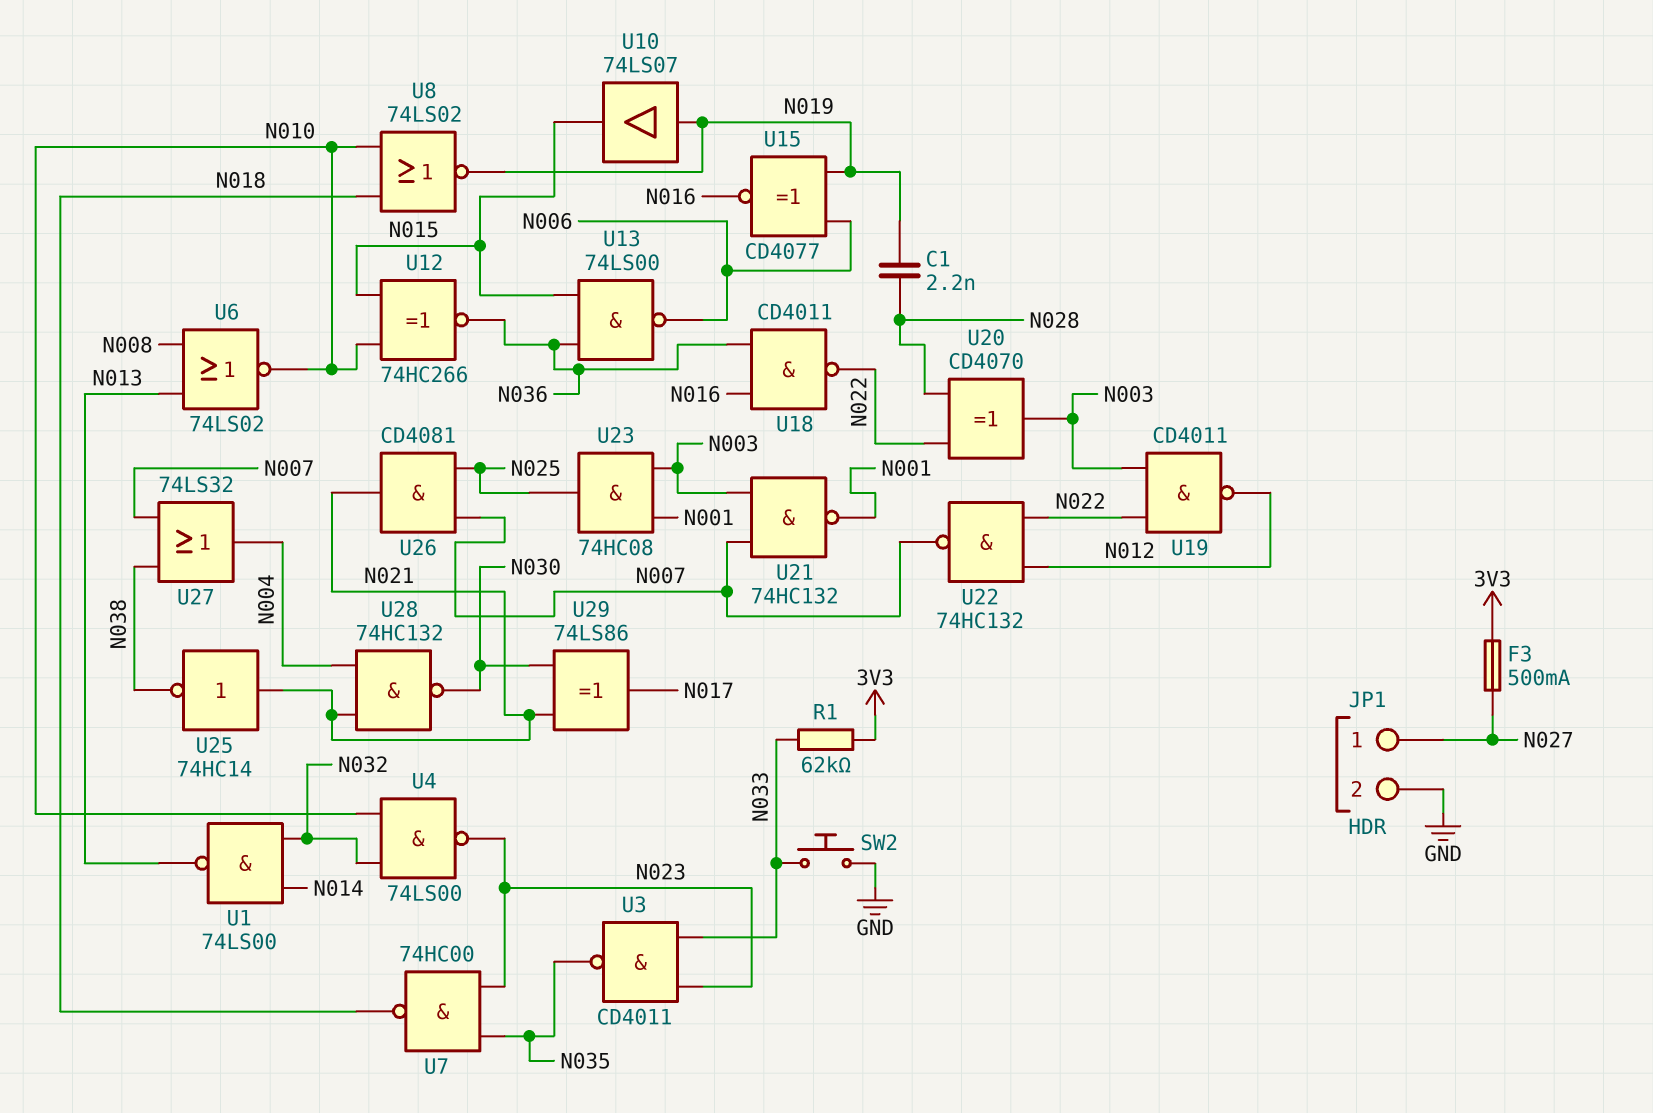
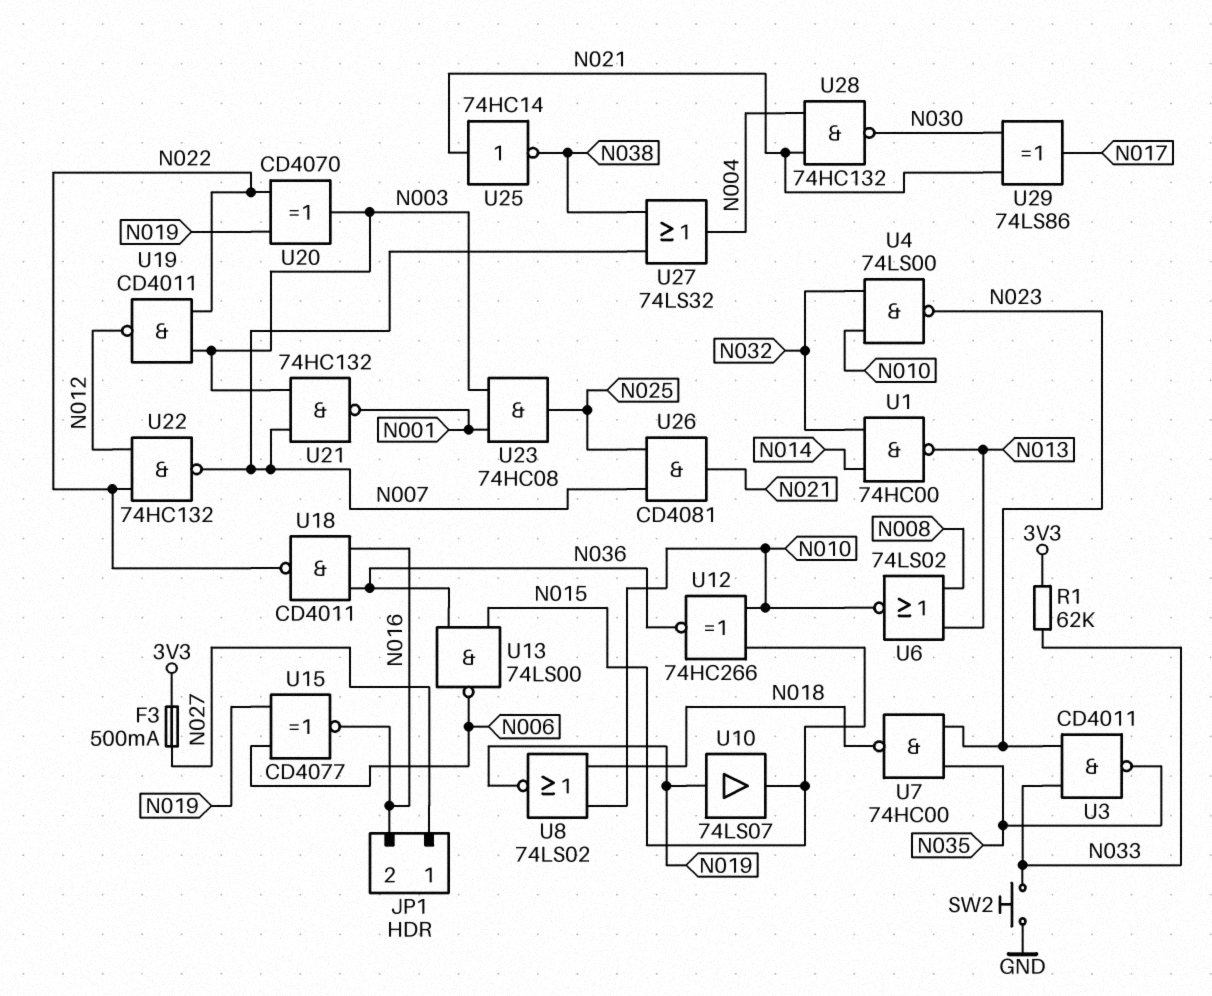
C1: 2.2nF (N019, N028) -> none
JP1 pin 2: GND -> N016
U1: NAND 74LS00 (in N014, in N032, out N013) -> NAND 74HC00 (in N014, in N032, out N013)
U20: XOR CD4070 (in N022, in N028, out N003) -> XOR CD4070 (in N019, in N022, out N003)

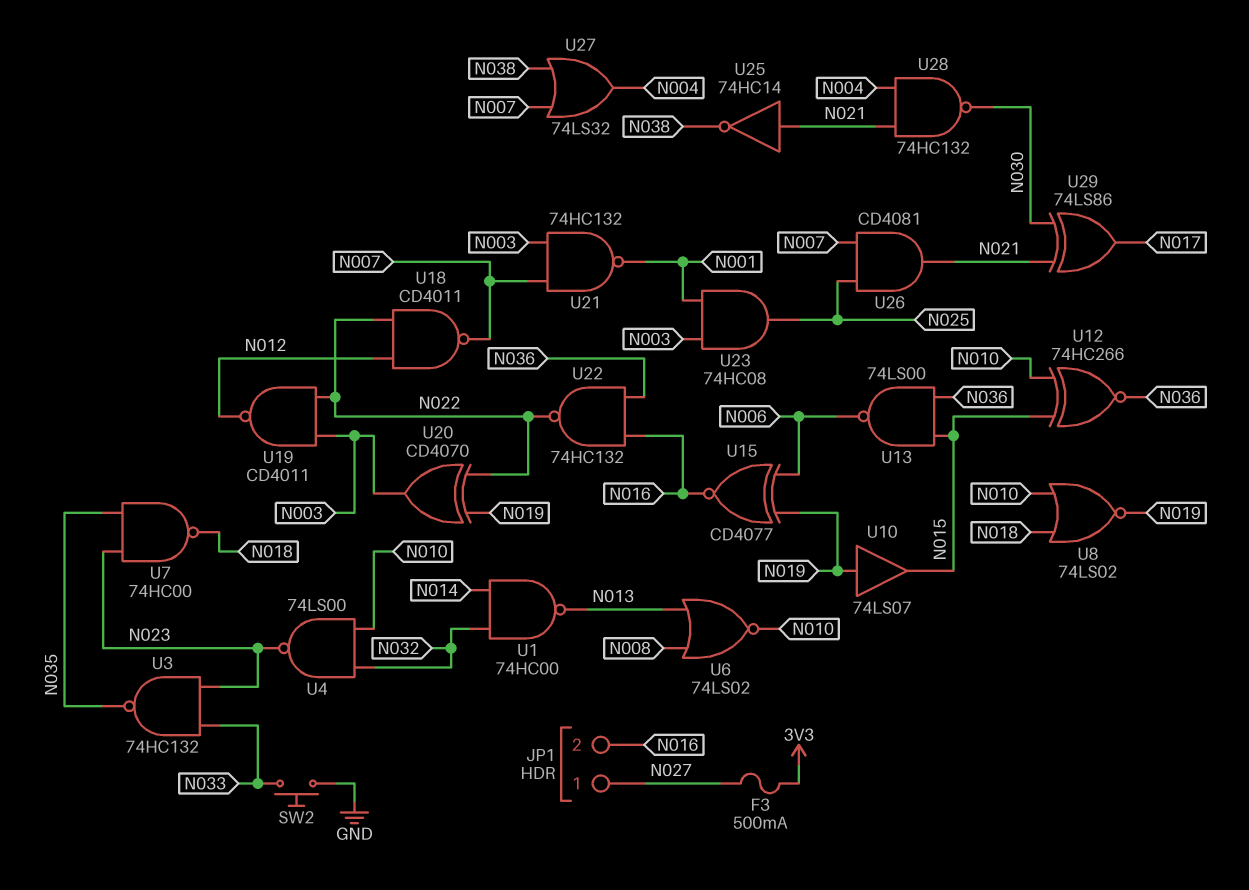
R1: 62k (3V3, N033) -> none
U3: NAND CD4011 (in N023, in N033, out N035) -> NAND 74HC132 (in N023, in N033, out N035)
U18: NAND CD4011 (in N016, in N036, out N022) -> NAND CD4011 (in N012, in N022, out N007)
U22: NAND 74HC132 (in N012, in N022, out N007) -> NAND 74HC132 (in N016, in N036, out N022)

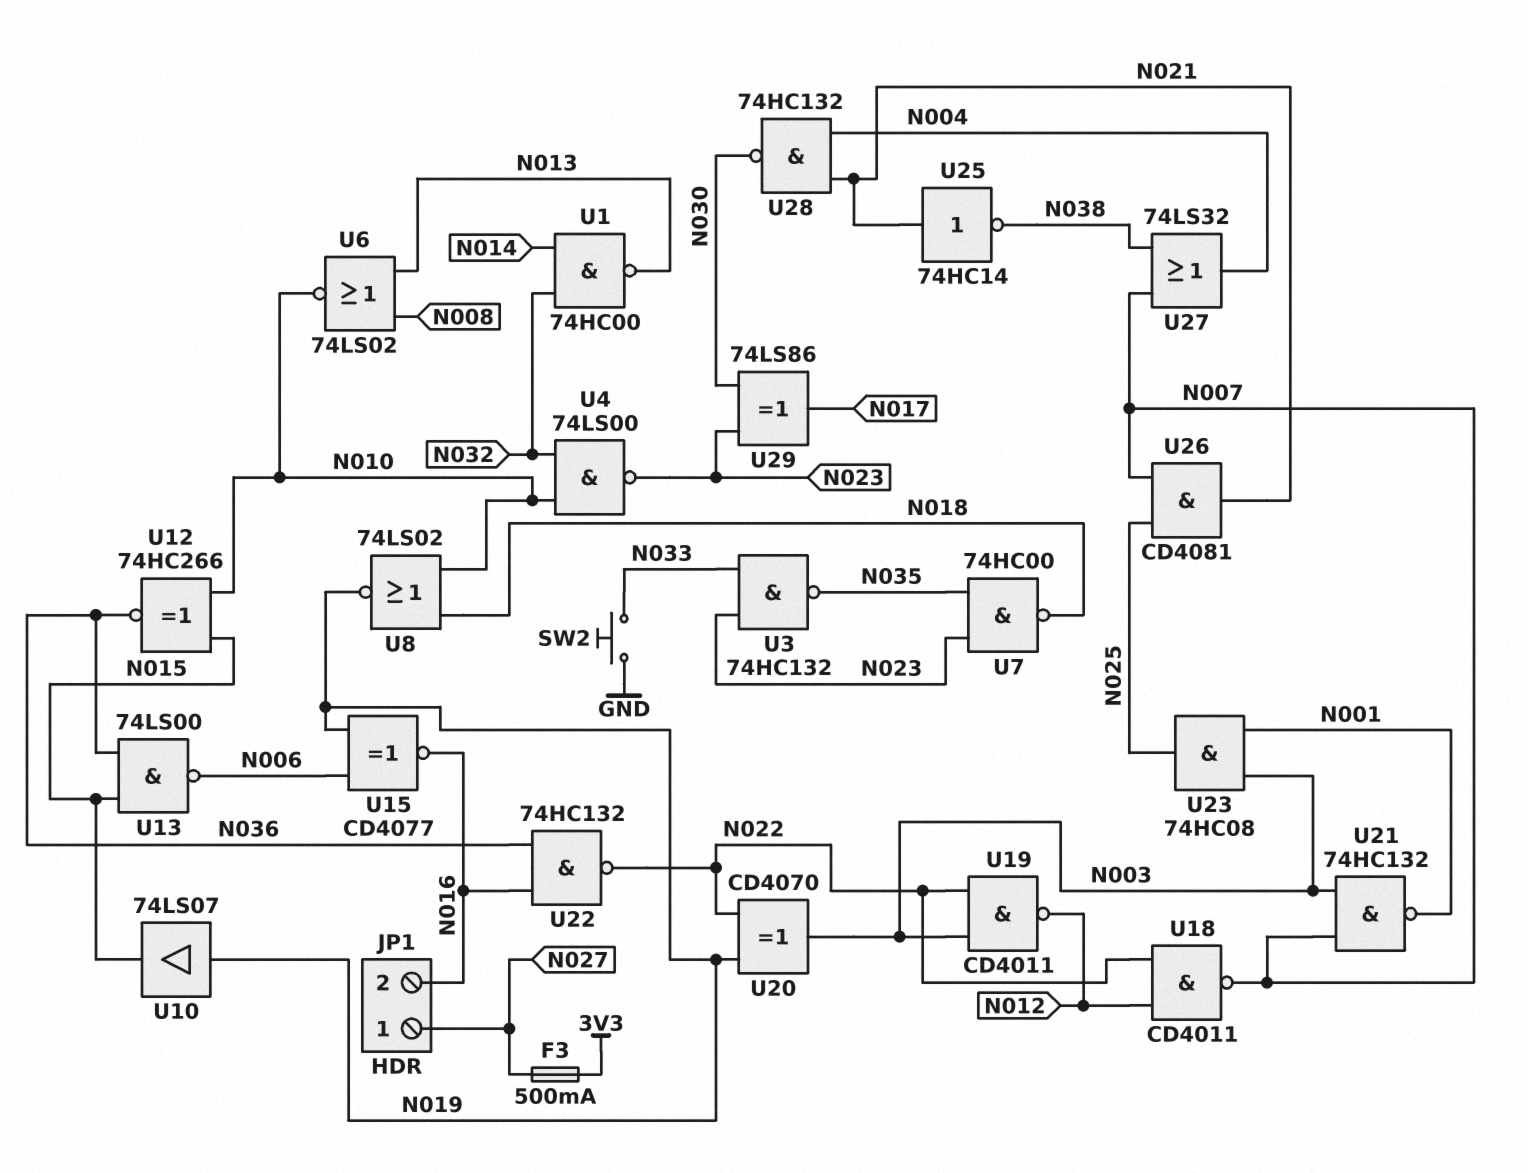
U29: XOR 74LS86 (in N021, in N030, out N017) -> XOR 74LS86 (in N023, in N030, out N017)

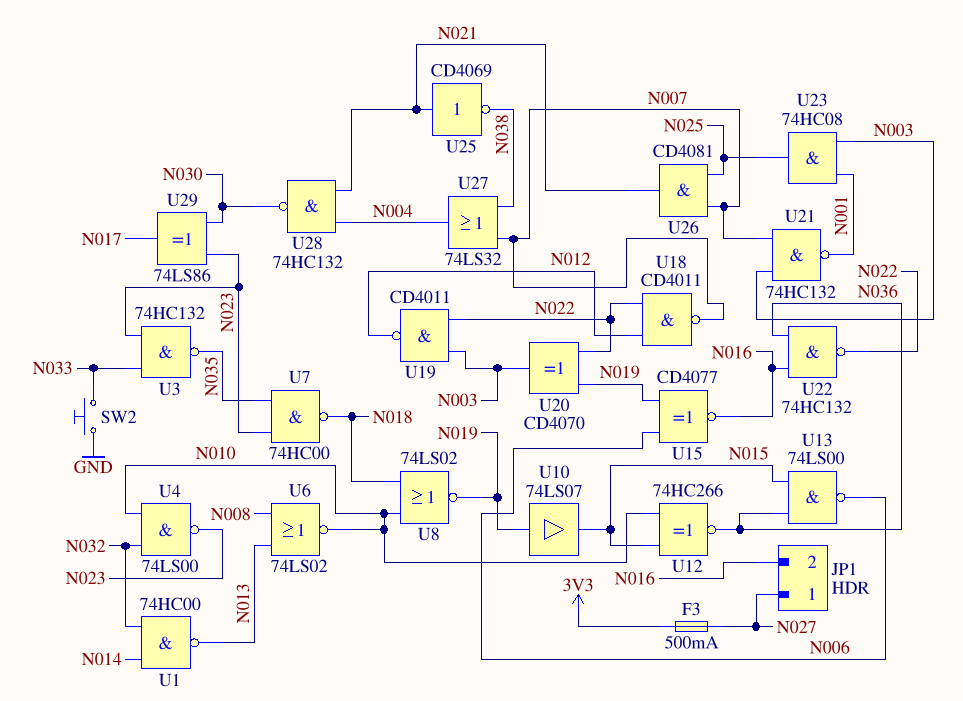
U25: NOT 74HC14 (in N021, out N038) -> NOT CD4069 (in N021, out N038)

